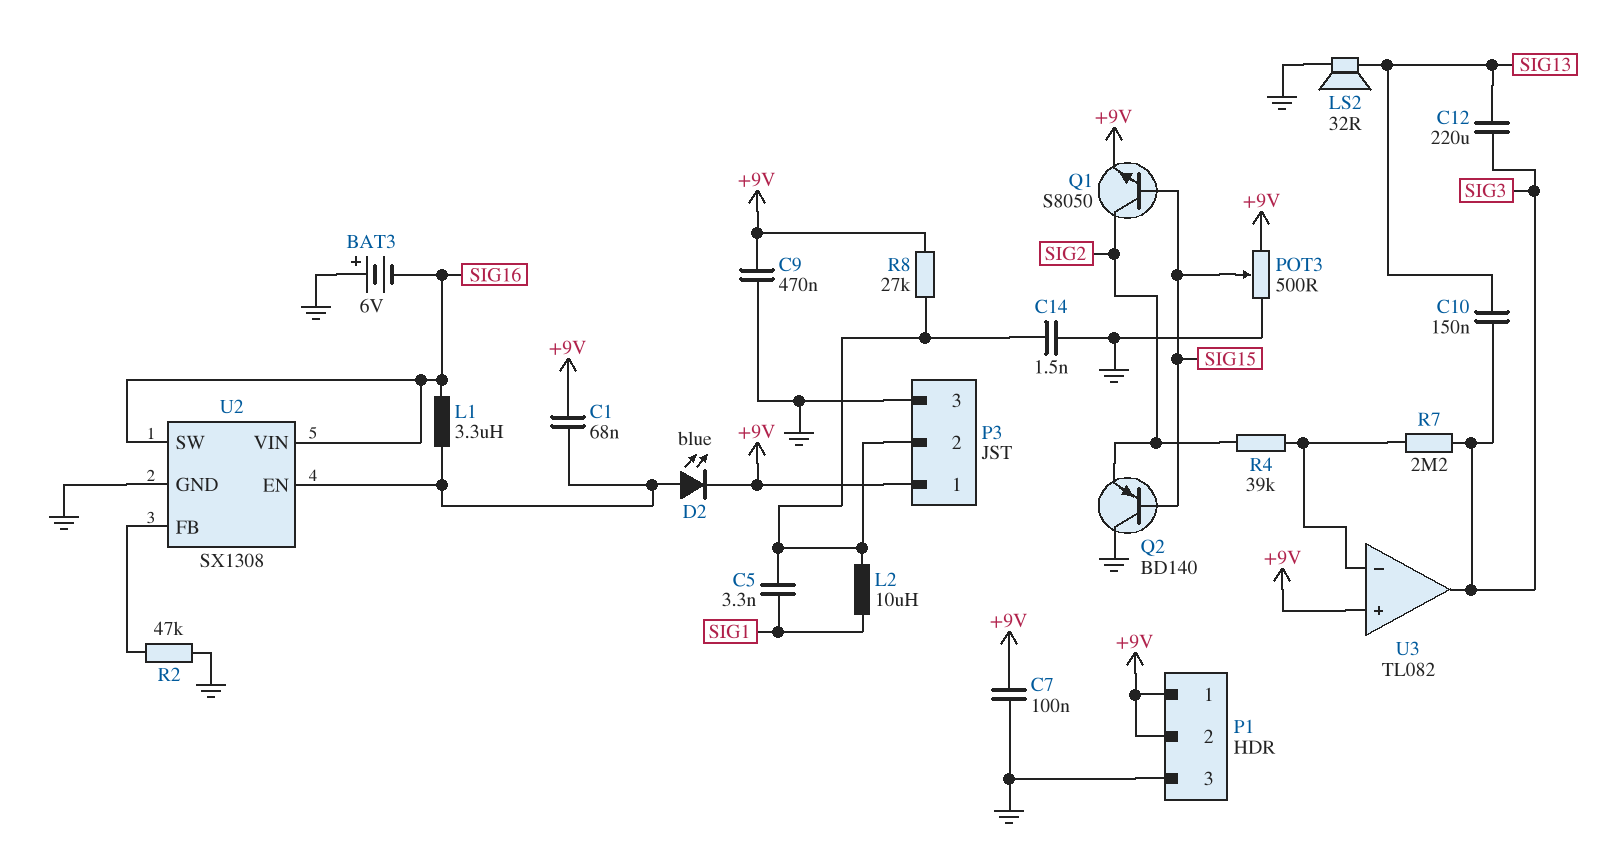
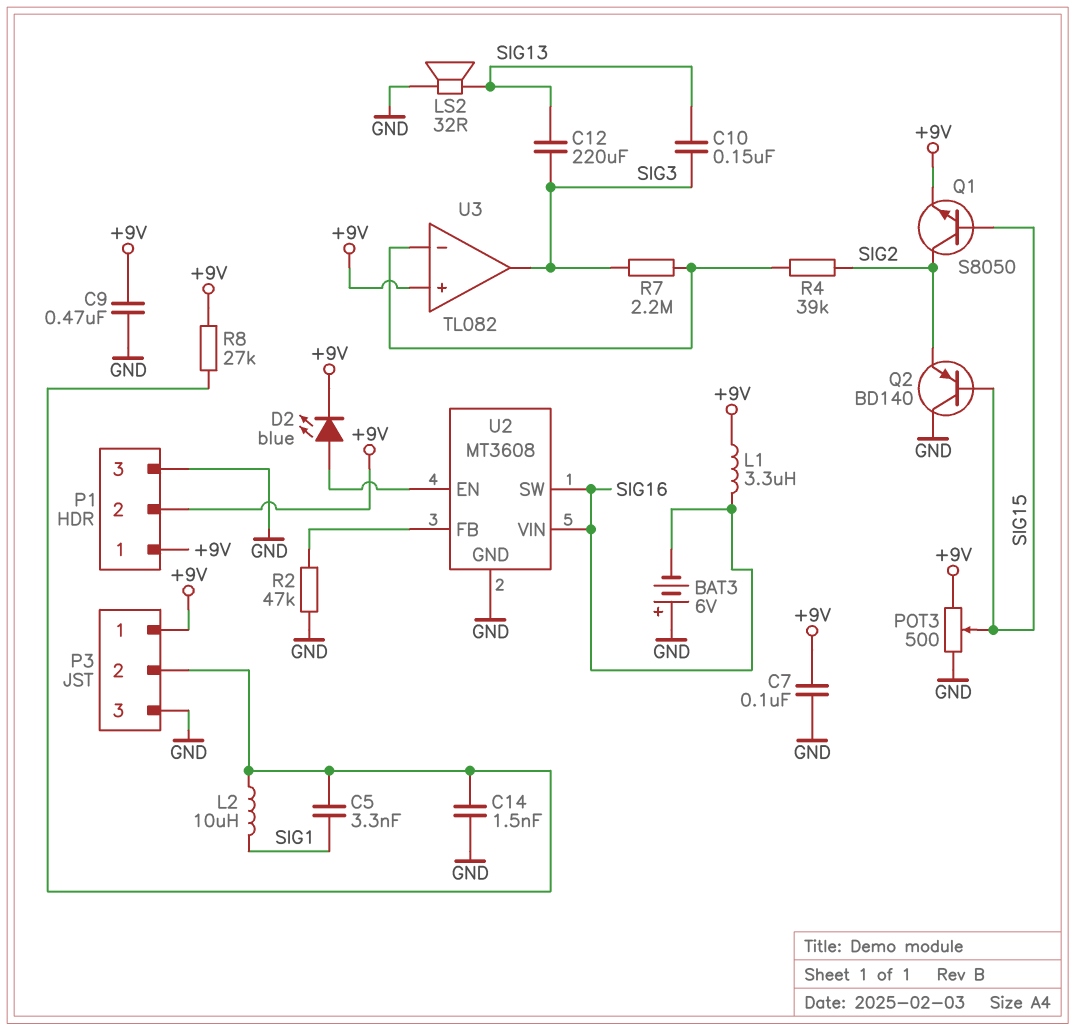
C1: 68nF (+9V, U2/EN) -> none
L1: 3.3uH (SIG16, U2/EN) -> 3.3uH (+9V, SIG16)
U2: SX1308 -> MT3608

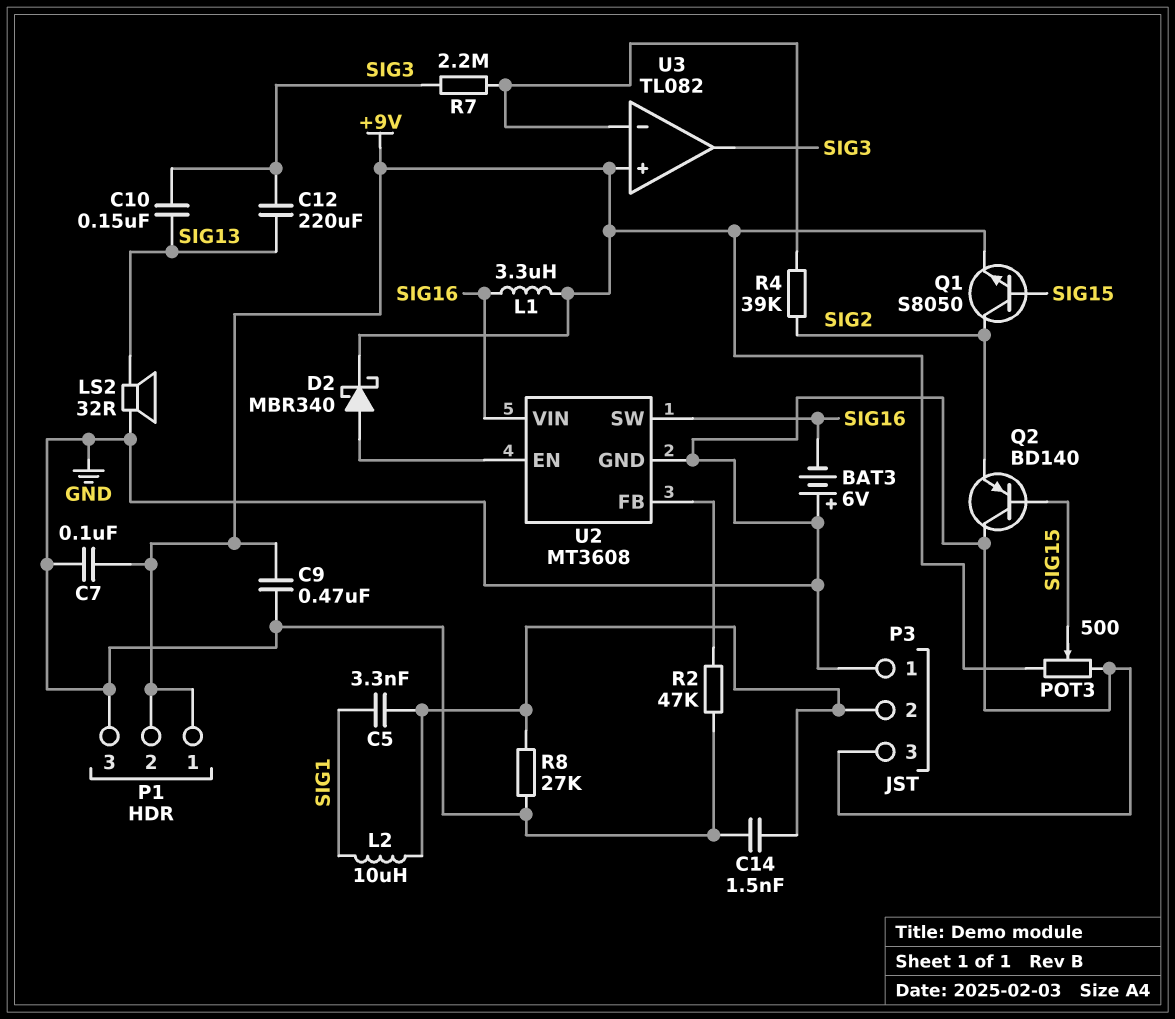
D2: LED blue (A U2/EN, K +9V) -> schottky MBR340 (A U2/EN, K +9V)
P3 pin 1: +9V -> GND
R8: 27k (+9V, P3/2) -> 27k (GND, P3/2)

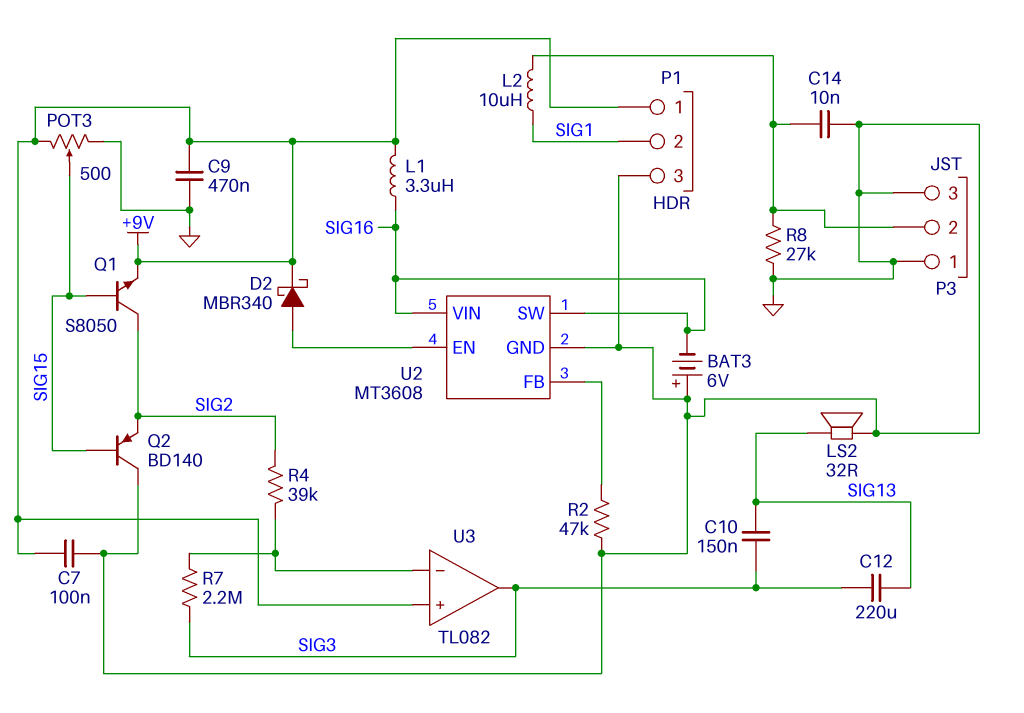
C5: 3.3nF (P3/2, SIG1) -> none
C14: 1.5nF (GND, P3/2) -> 10nF (GND, P3/2)
P1 pin 2: +9V -> SIG1

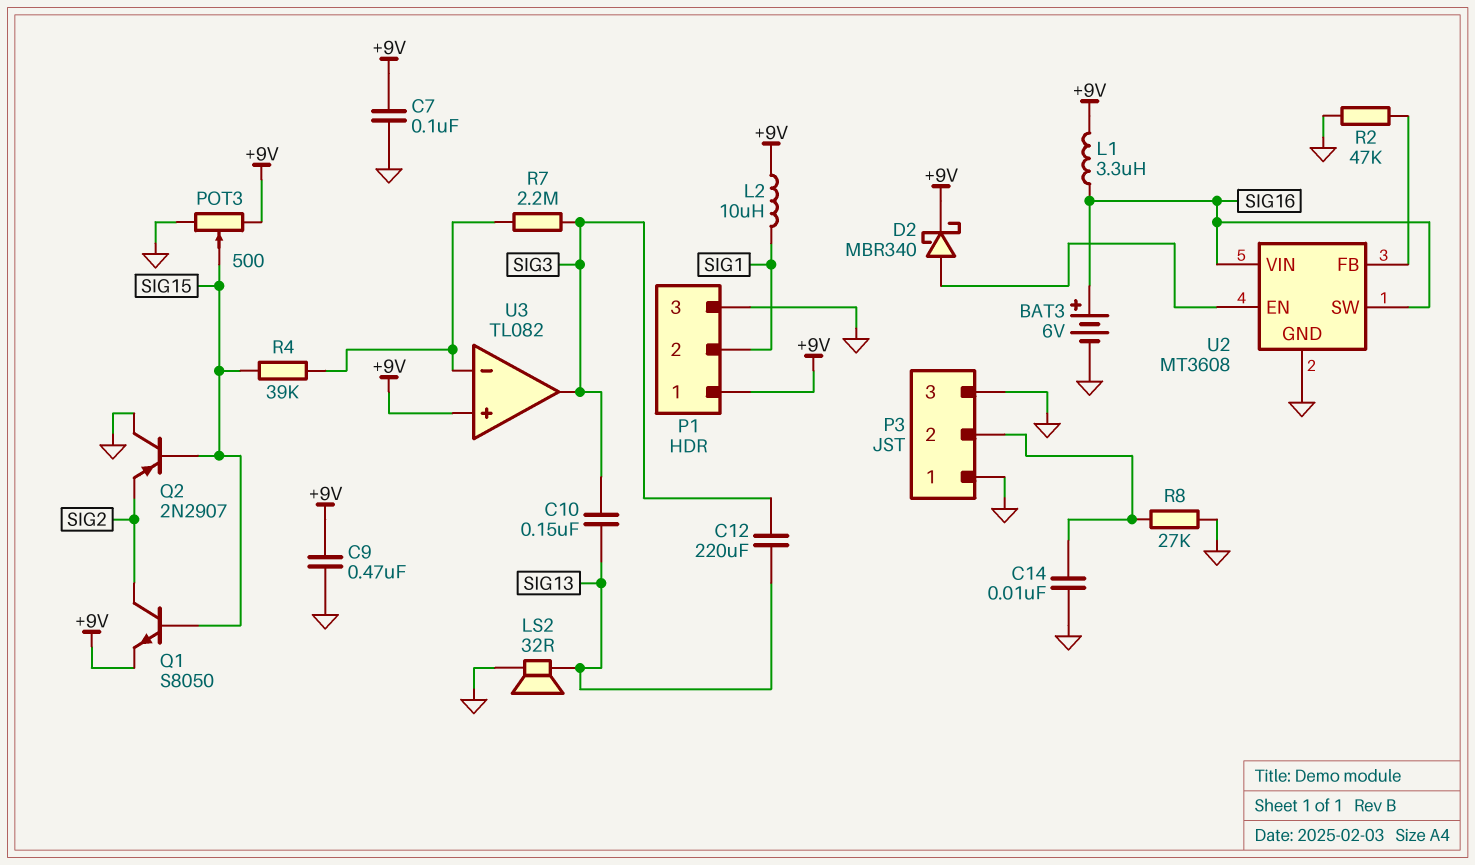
BAT3: 6V (plus GND, minus SIG16) -> 6V (plus SIG16, minus GND)
L2: 10uH (P3/2, SIG1) -> 10uH (+9V, SIG1)
Q2: PNP BD140 (B SIG15, C GND, E SIG2) -> PNP 2N2907 (B SIG15, C GND, E SIG2)
R4: 39k (SIG2, U3/in-) -> 39k (SIG15, U3/in-)

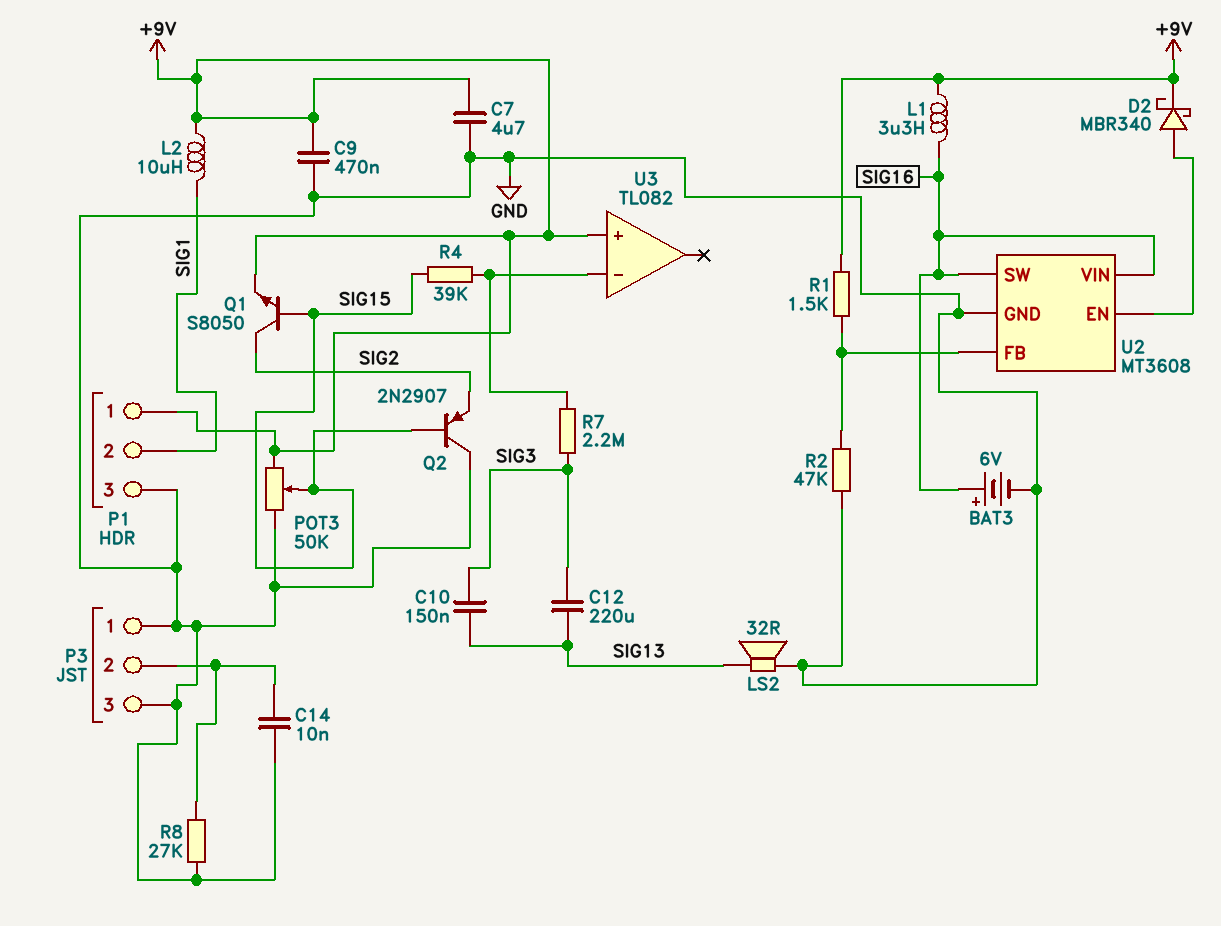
C7: 100nF (+9V, GND) -> 4.7uF (+9V, GND)
POT3: 500 (+9V, GND, wiper SIG15) -> 50k (+9V, GND, wiper SIG15)
R1: none -> 1.5k (+9V, U2/FB)
U3 pin out: SIG3 -> none

